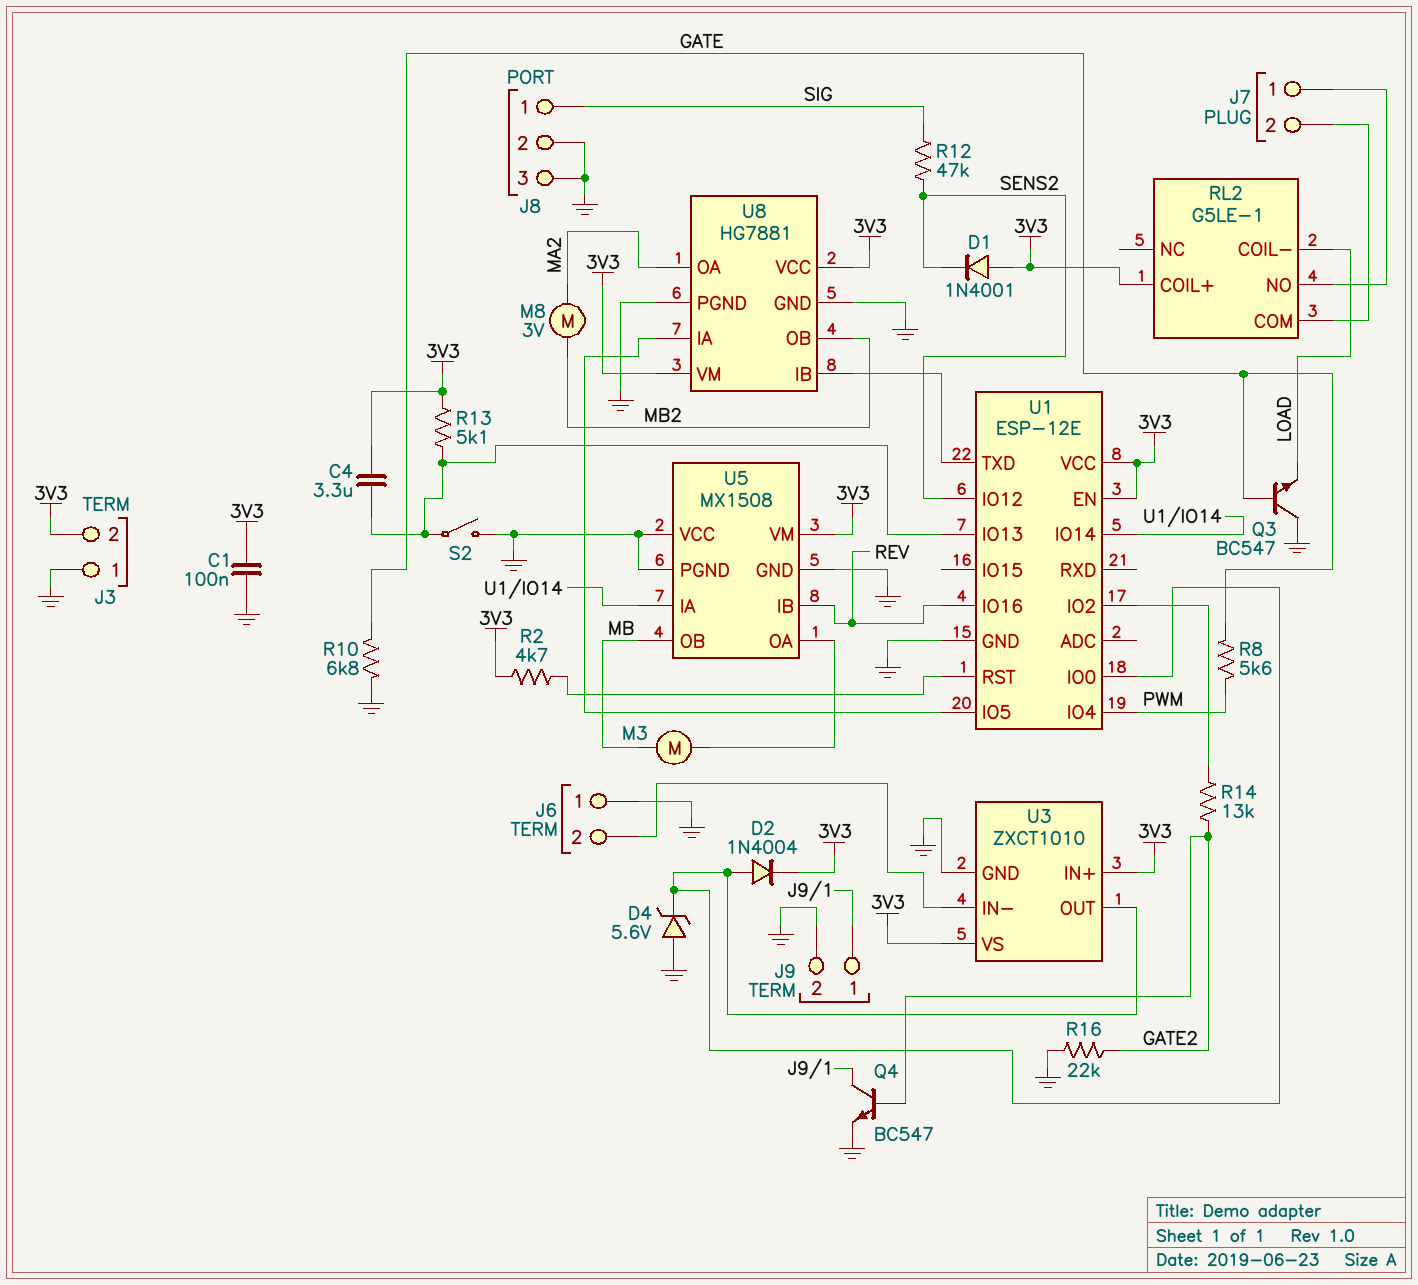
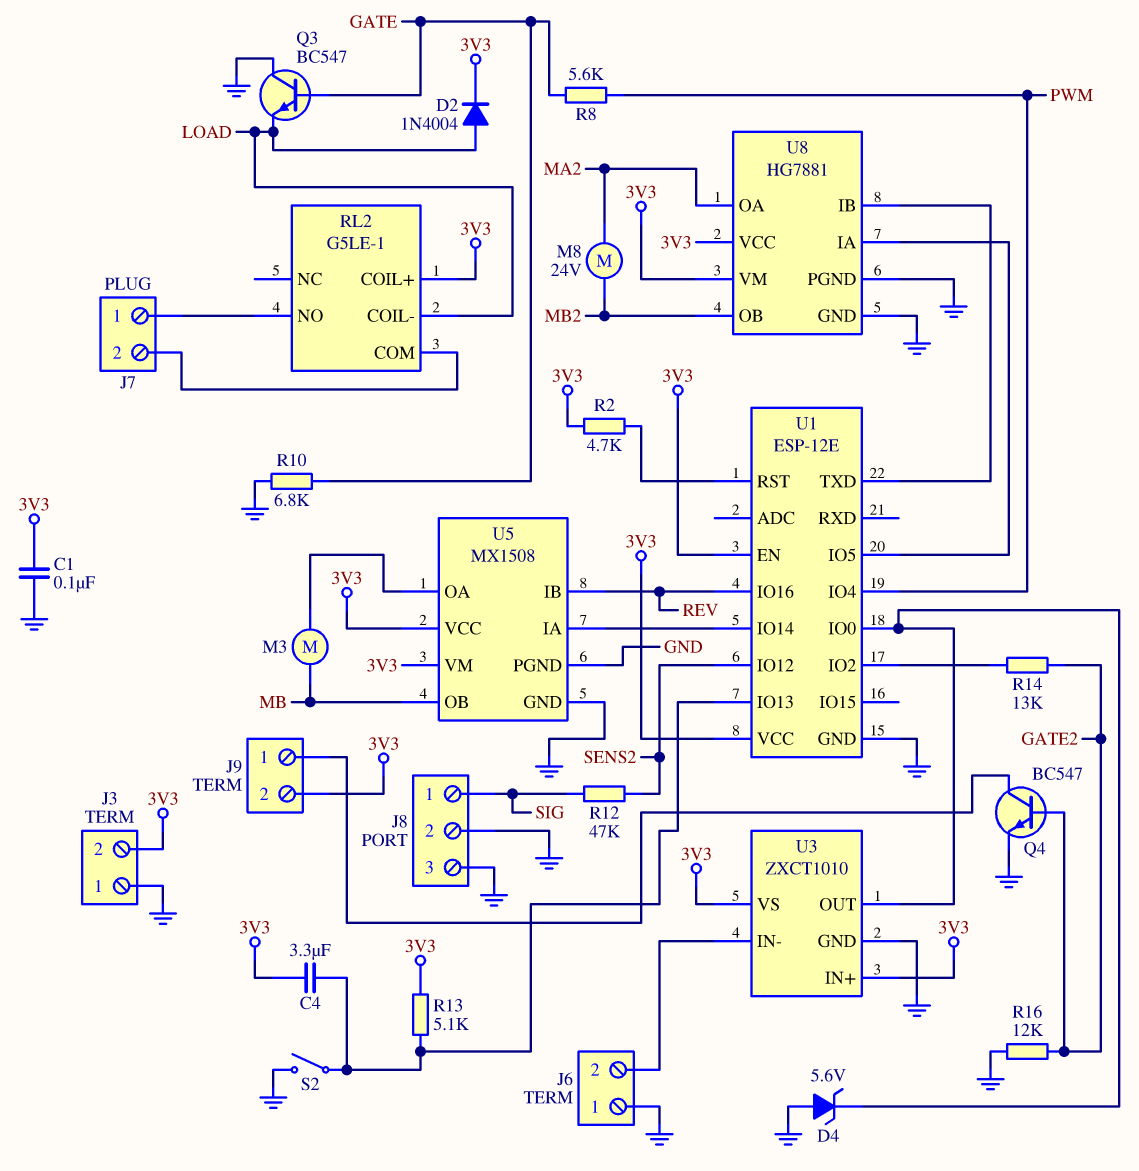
D1: diode 1N4001 (A 3V3, K SENS2) -> none
D2: diode 1N4004 (A U1/IO0, K 3V3) -> diode 1N4004 (A LOAD, K 3V3)
J9 pin 2: GND -> 3V3
M8: motor 3V (MA2, MB2) -> motor 24V (MA2, MB2)
R16: 22k (GATE2, GND) -> 12k (GATE2, GND)
U5 pin VCC: GND -> 3V3

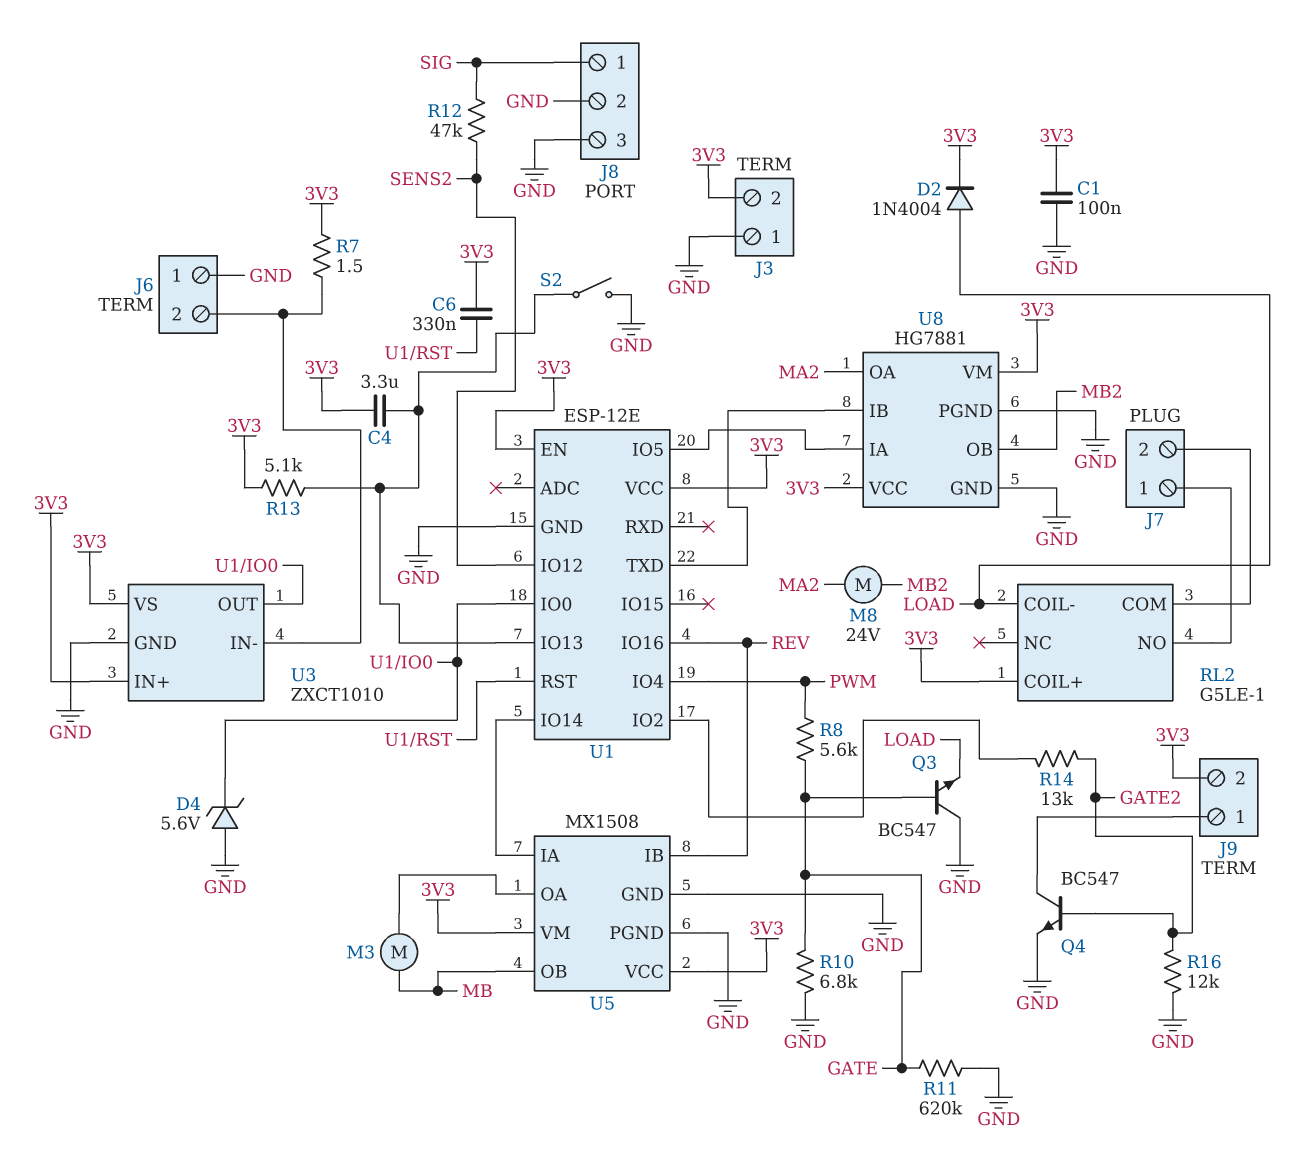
C6: none -> 330nF (3V3, U1/RST)
R2: 4.7k (3V3, U1/RST) -> none
R7: none -> 1.5 (3V3, J6/2)
R11: none -> 620k (GATE, GND)

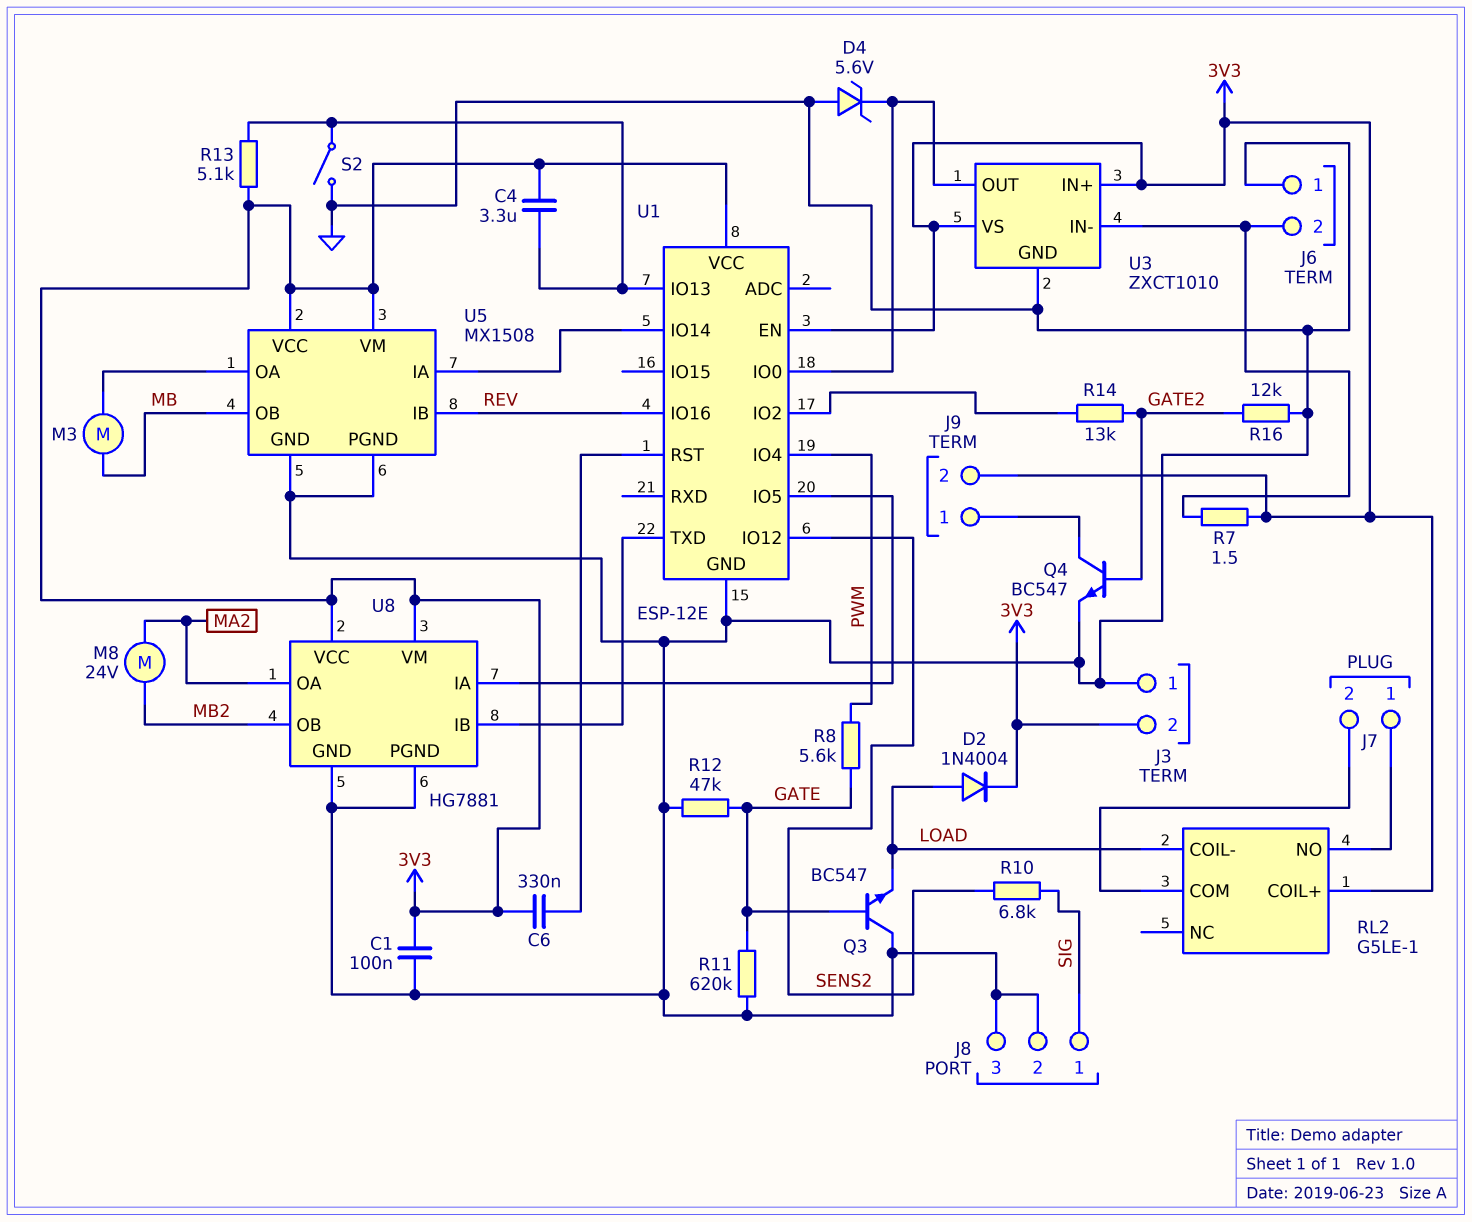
R10: 6.8k (GATE, GND) -> 6.8k (SENS2, SIG)
R12: 47k (SENS2, SIG) -> 47k (GATE, GND)

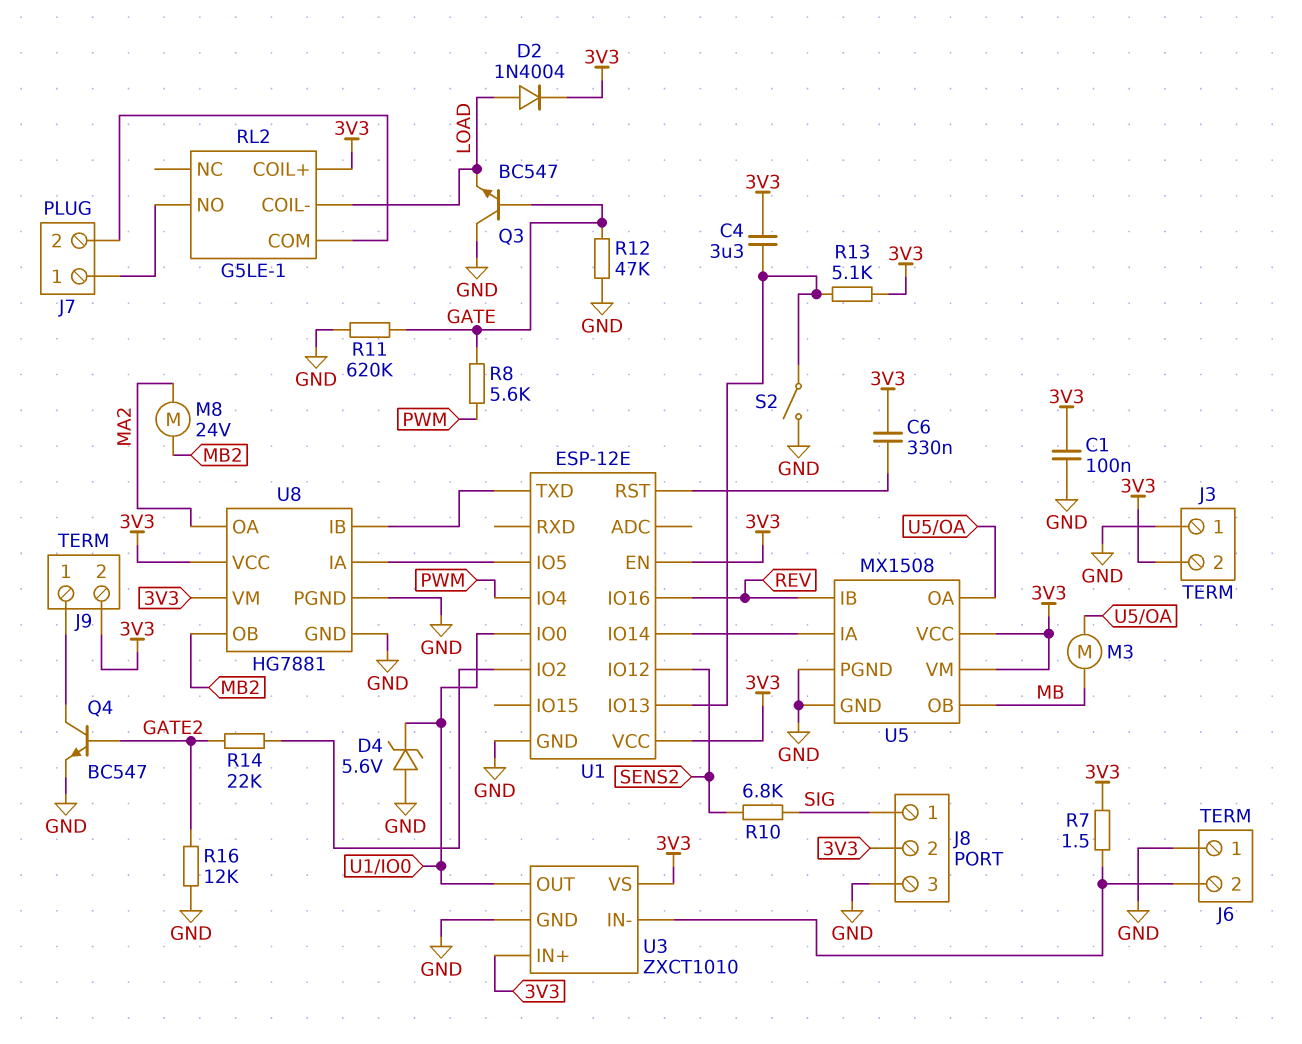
J8 pin 2: GND -> 3V3
R14: 13k (GATE2, U1/IO2) -> 22k (GATE2, U1/IO2)

